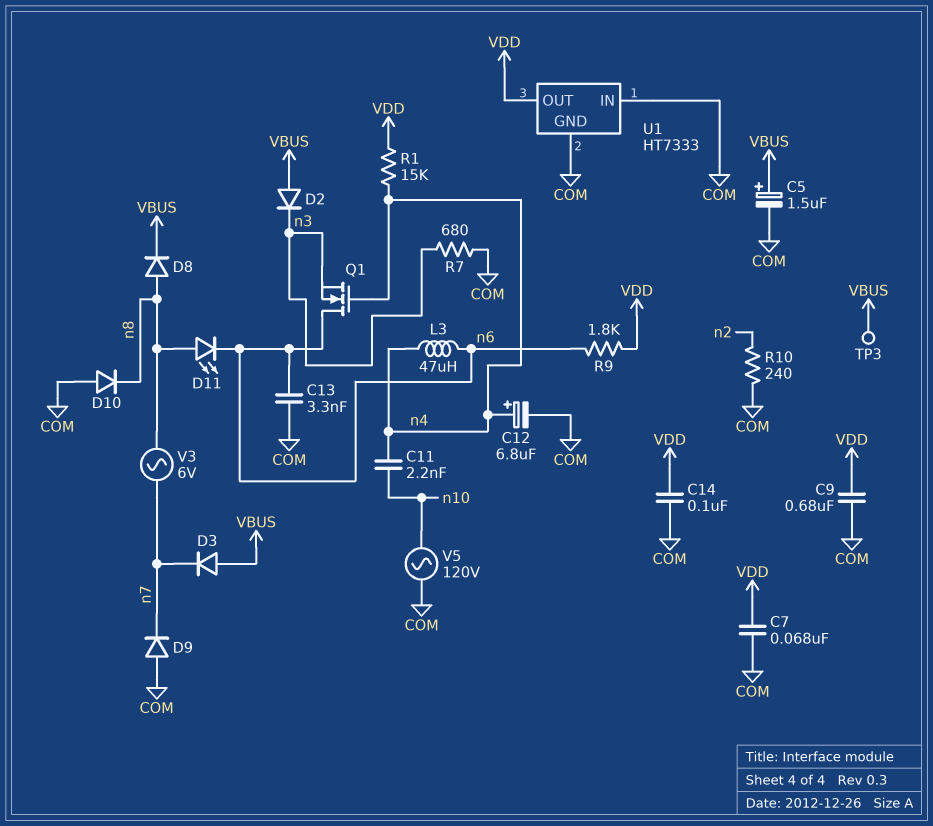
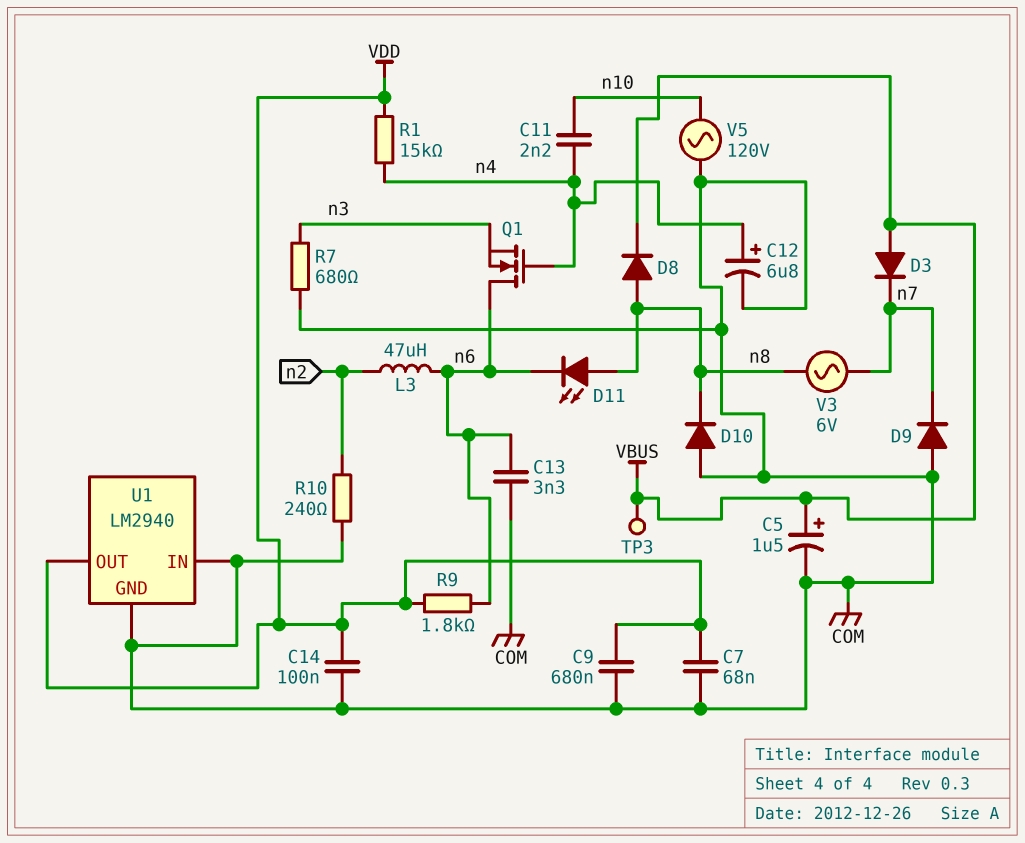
D2: diode (A VBUS, K n3) -> none
L3: 47uH (n4, n6) -> 47uH (n2, n6)
U1: HT7333 -> LM2940

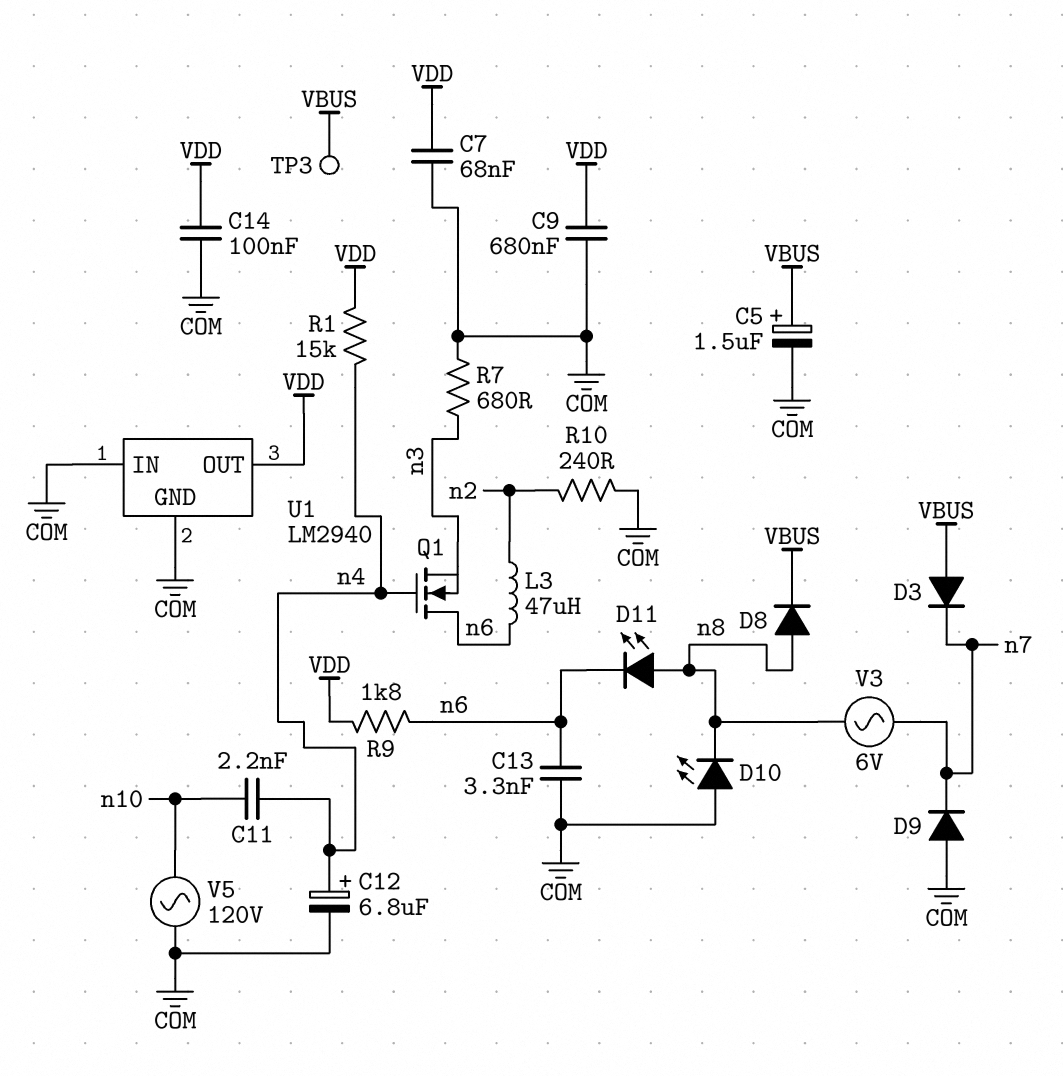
D10: diode (A COM, K n8) -> LED (A COM, K n8)

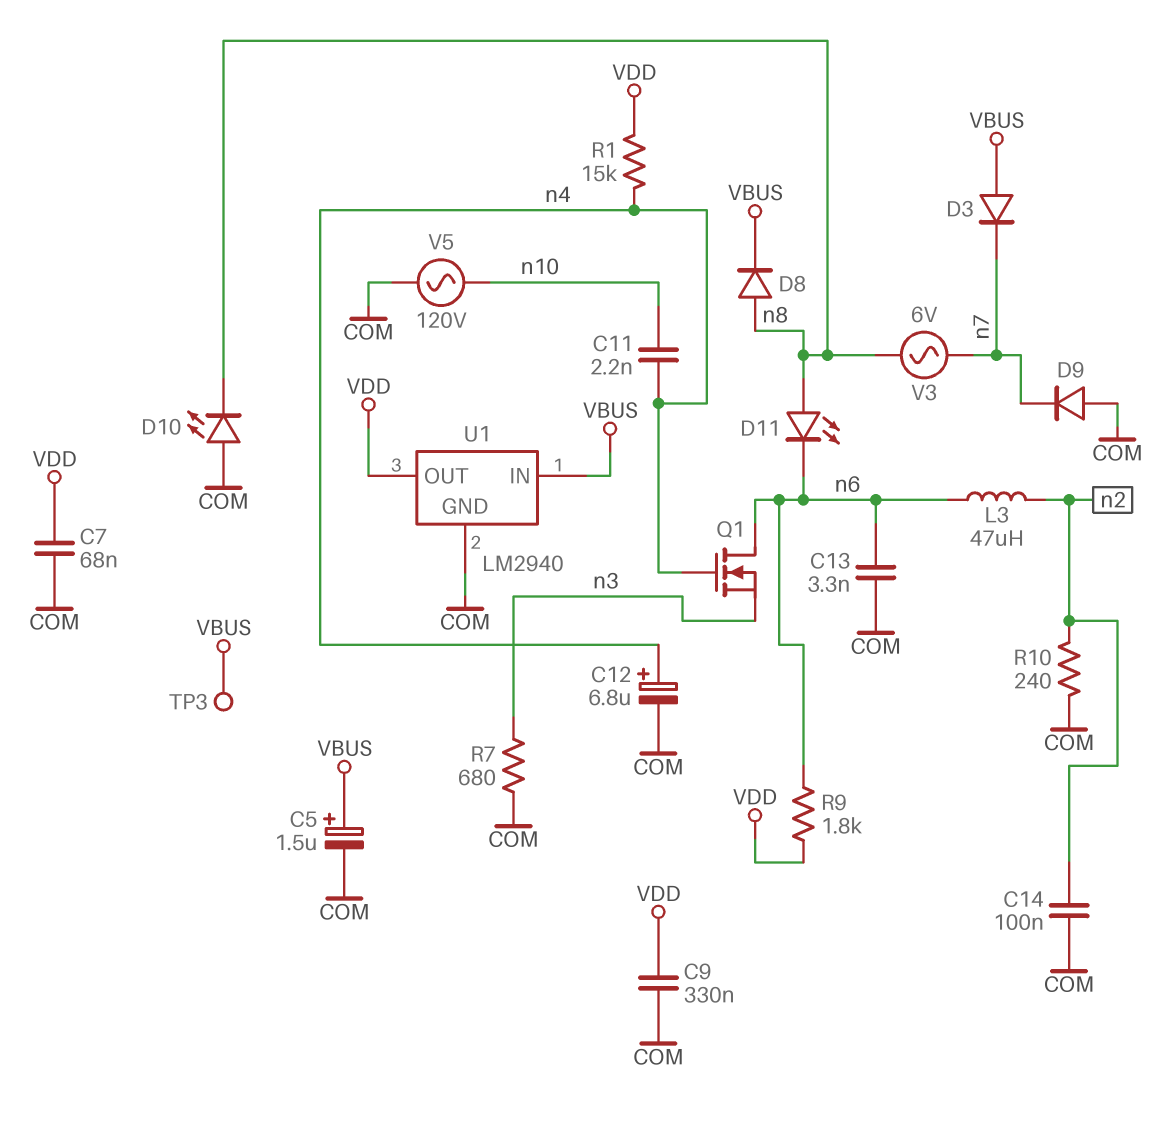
C9: 680nF (COM, VDD) -> 330nF (COM, VDD)
C14: 100nF (COM, VDD) -> 100nF (COM, n2)
U1 pin IN: COM -> VBUS

